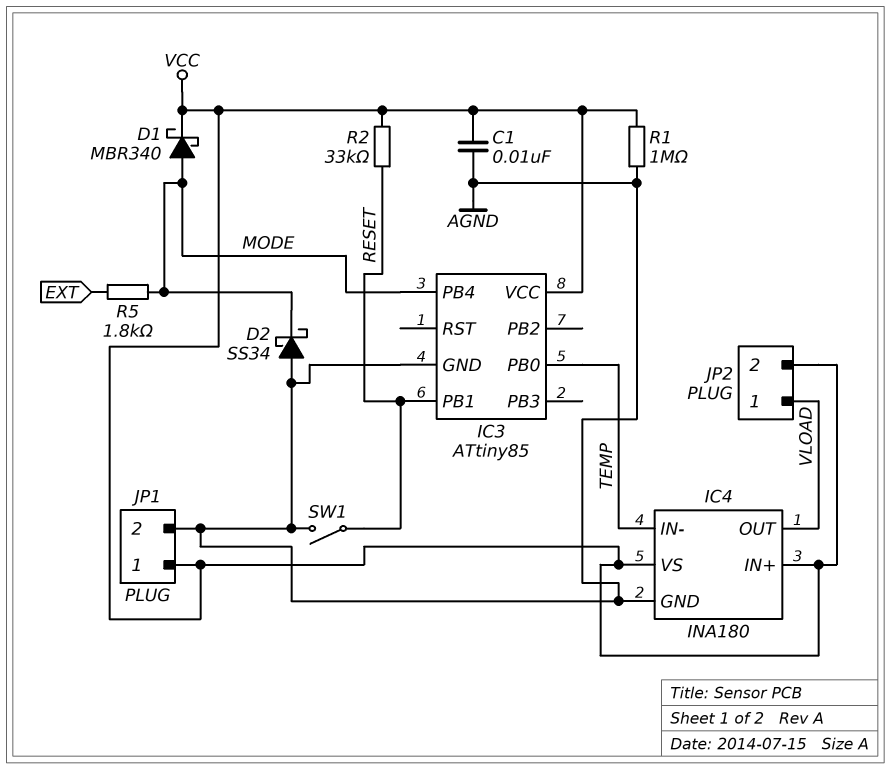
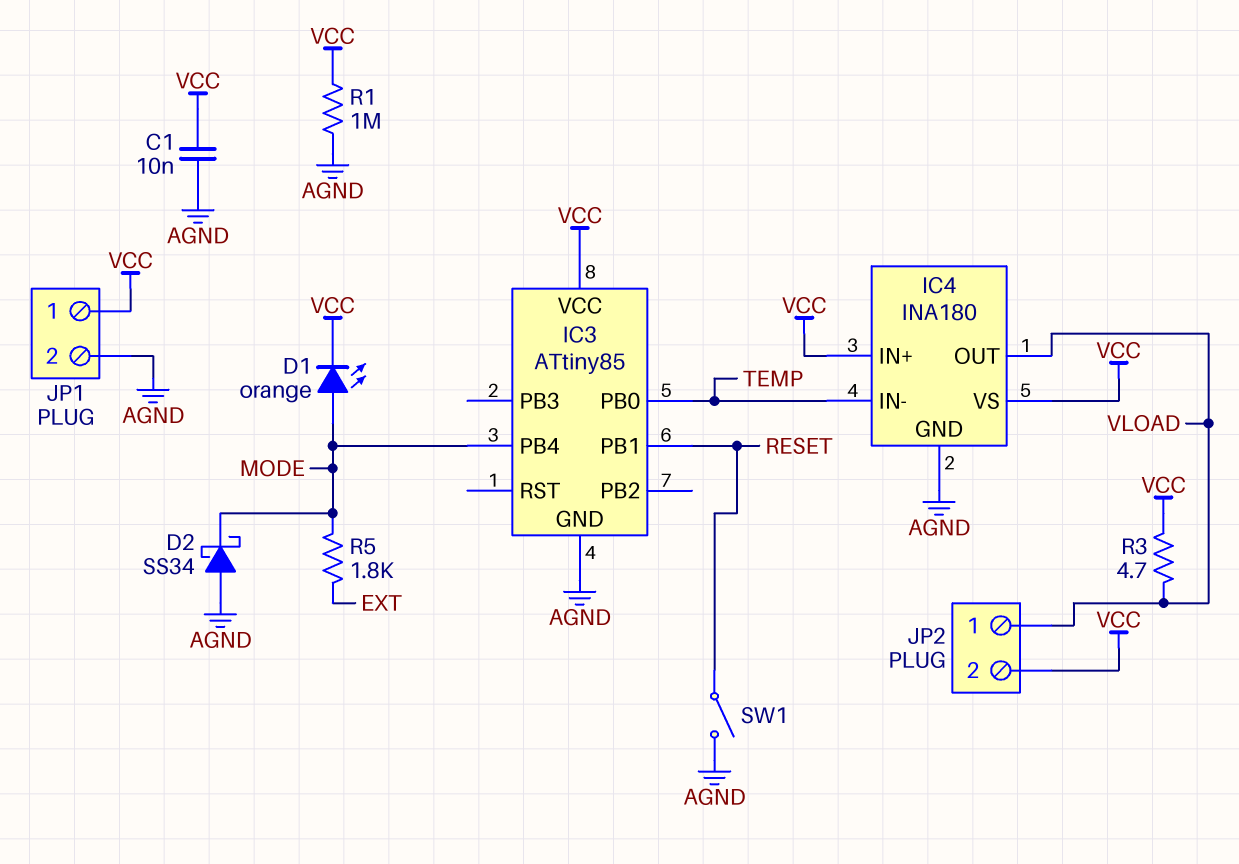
D1: schottky MBR340 (A MODE, K VCC) -> LED orange (A MODE, K VCC)
R2: 33k (RESET, VCC) -> none
R3: none -> 4.7 (VCC, VLOAD)

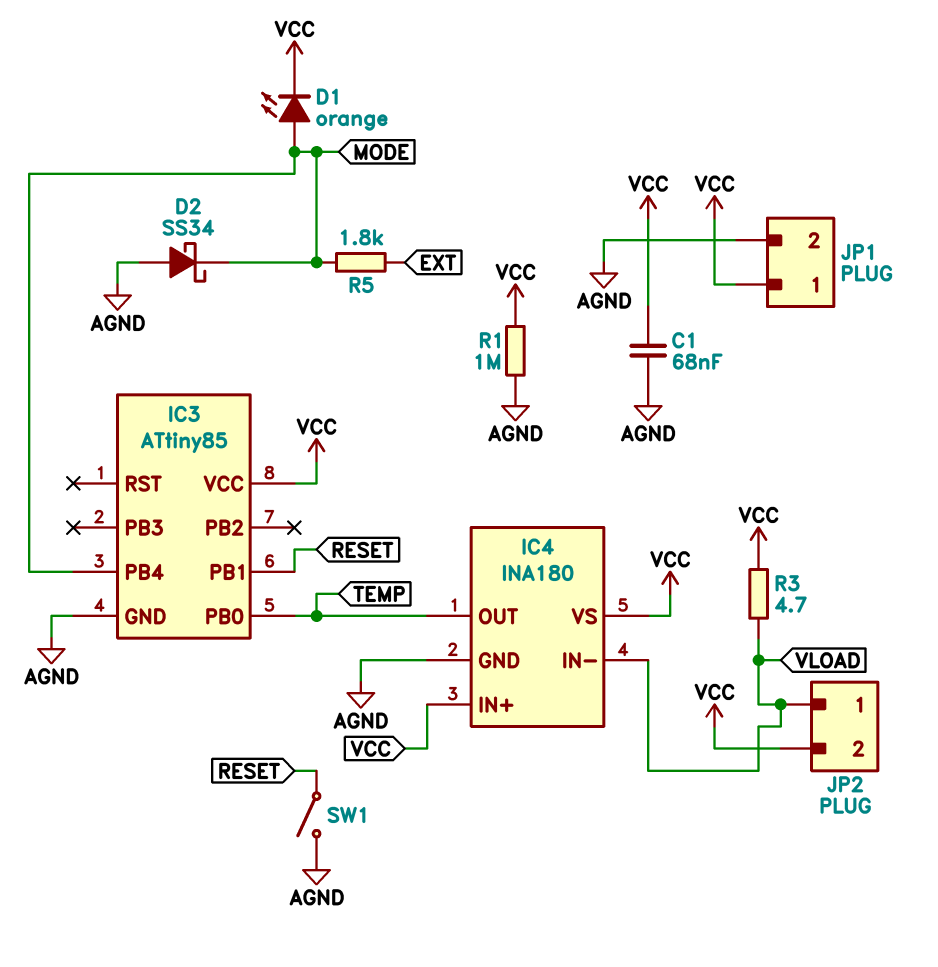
C1: 10nF (AGND, VCC) -> 68nF (AGND, VCC)
IC4 pin IN-: TEMP -> VLOAD
IC4 pin OUT: VLOAD -> TEMP

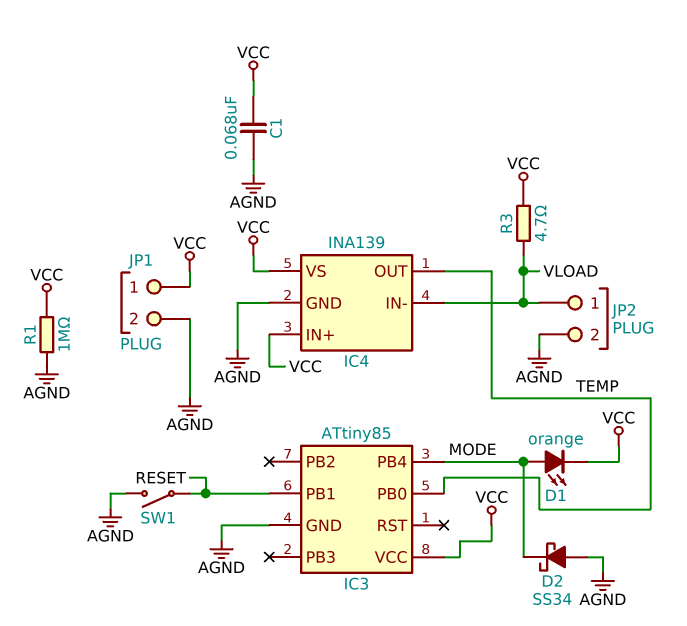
IC4: INA180 -> INA139
JP2 pin 2: VCC -> AGND
R5: 1.8k (EXT, MODE) -> none

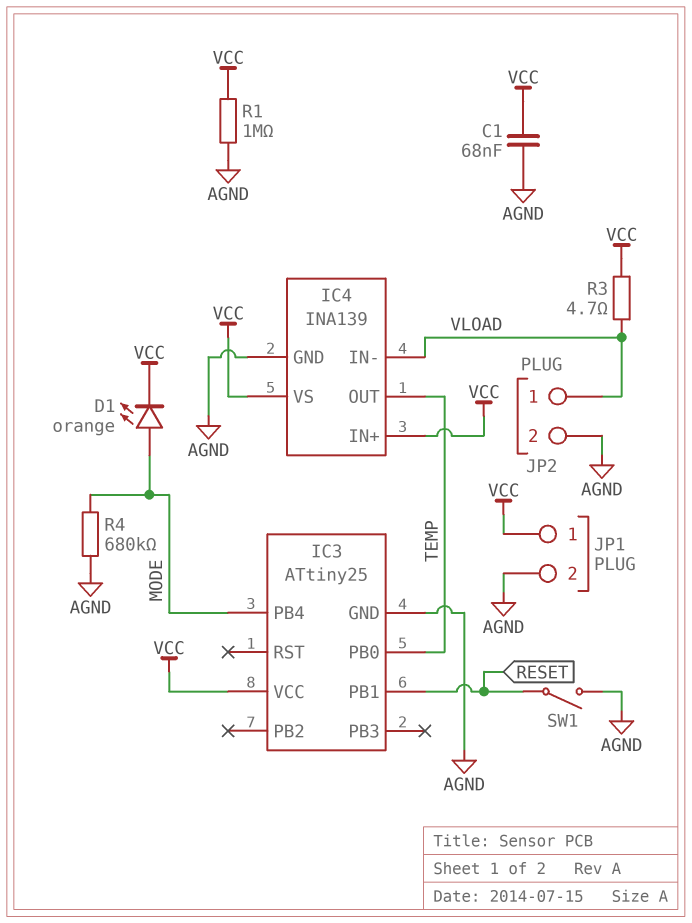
D2: schottky SS34 (A AGND, K MODE) -> none
IC3: ATtiny85 -> ATtiny25
R4: none -> 680k (AGND, MODE)

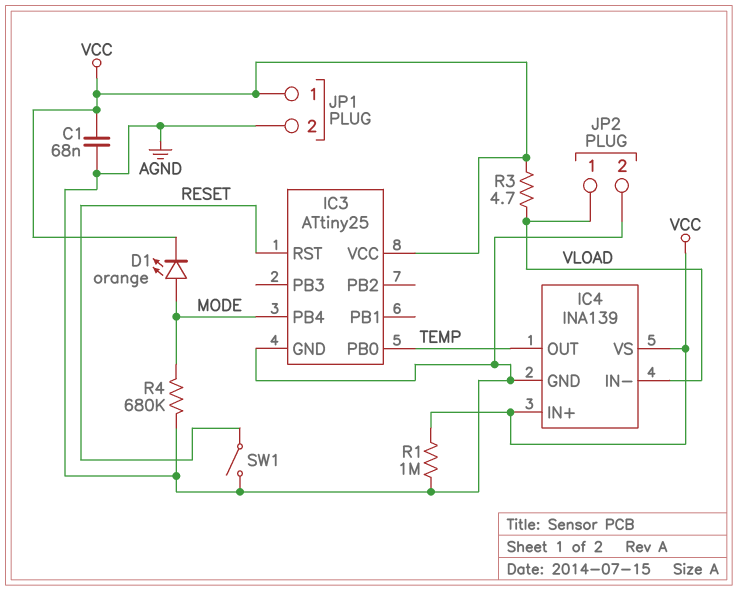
IC3 pin PB1: RESET -> none
IC3 pin RST: none -> RESET

